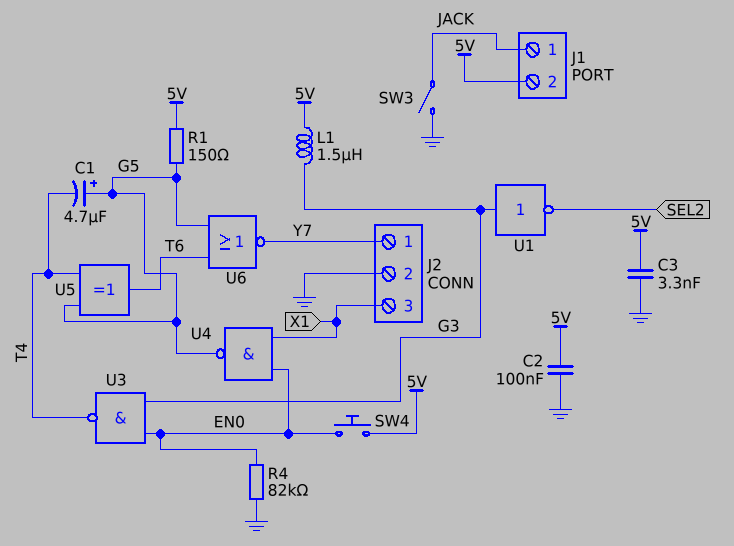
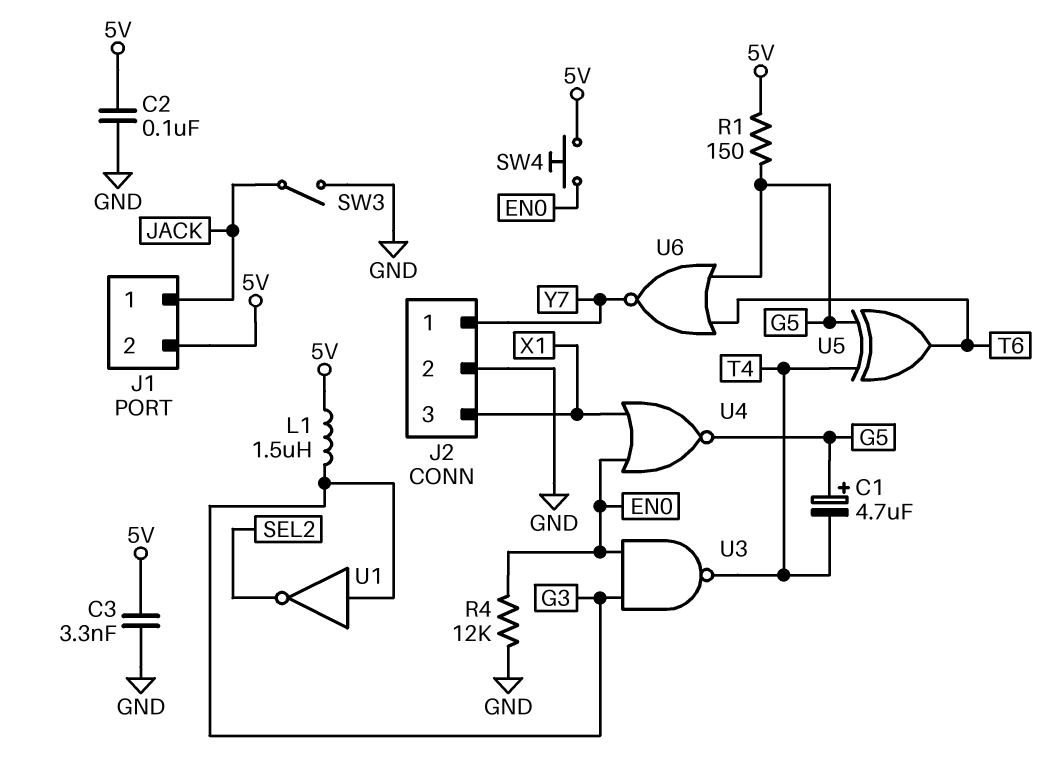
R4: 82k (EN0, GND) -> 12k (EN0, GND)
U4: NAND (in EN0, in X1, out G5) -> NOR (in EN0, in X1, out G5)

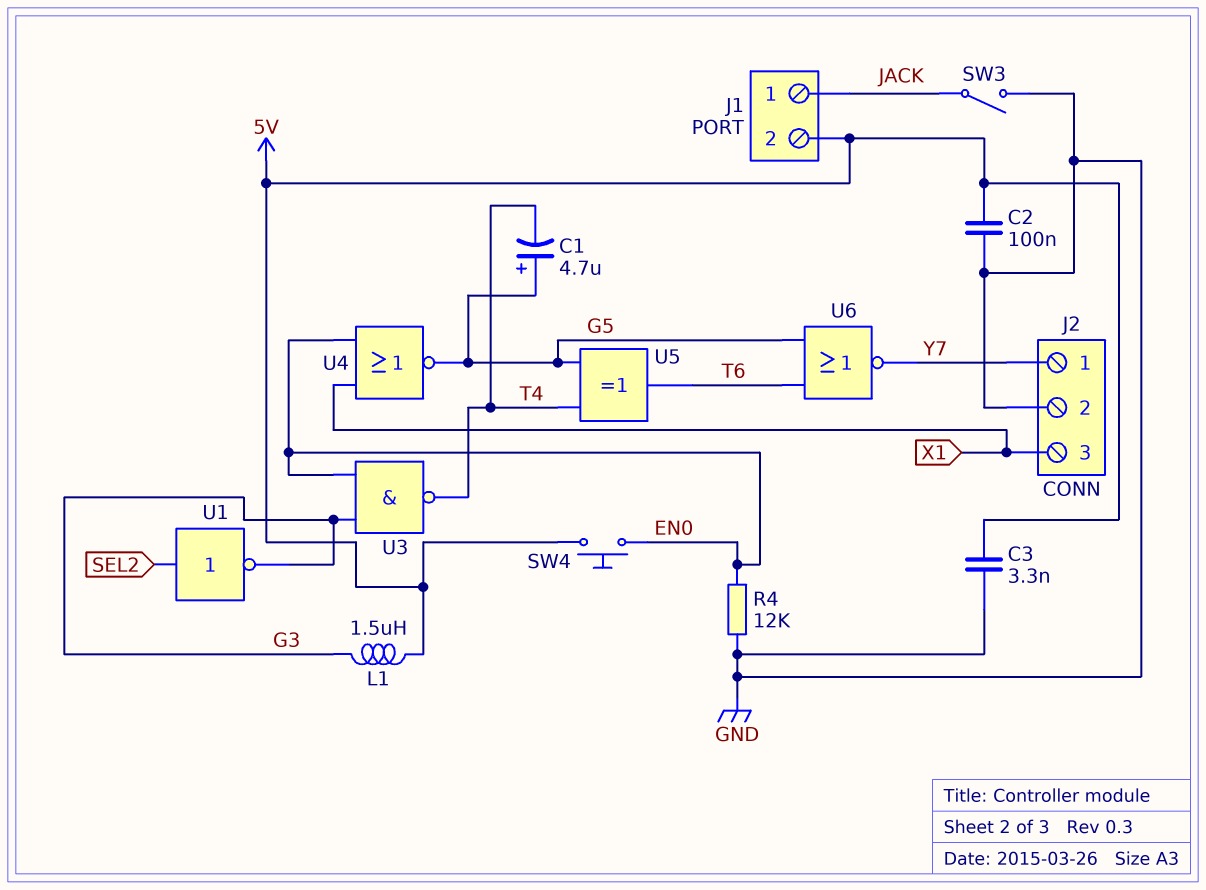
R1: 150 (5V, G5) -> none
U1: NOT (in G3, out SEL2) -> NOT (in SEL2, out G3)

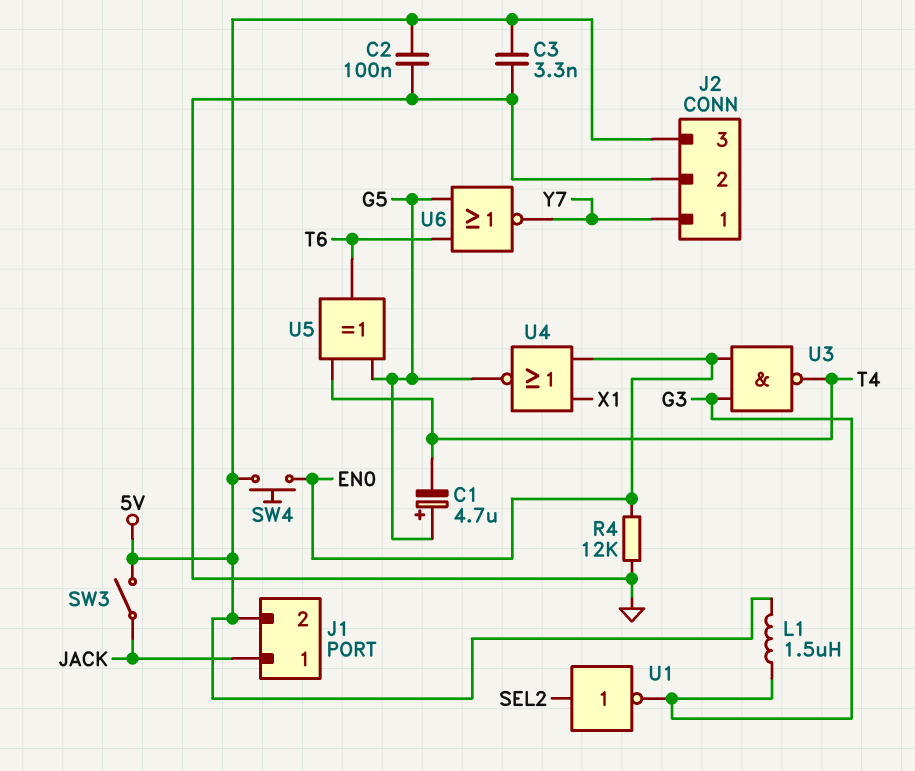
J2 pin 3: X1 -> 5V
SW3: switch (GND, JACK) -> switch (5V, JACK)

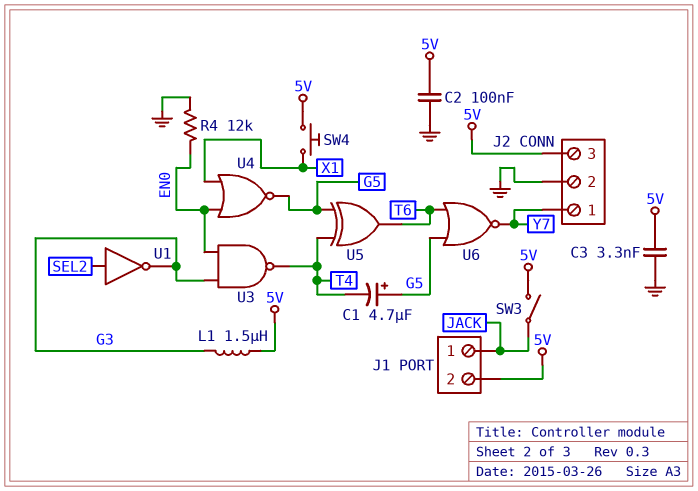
SW4: button (5V, EN0) -> button (5V, X1)

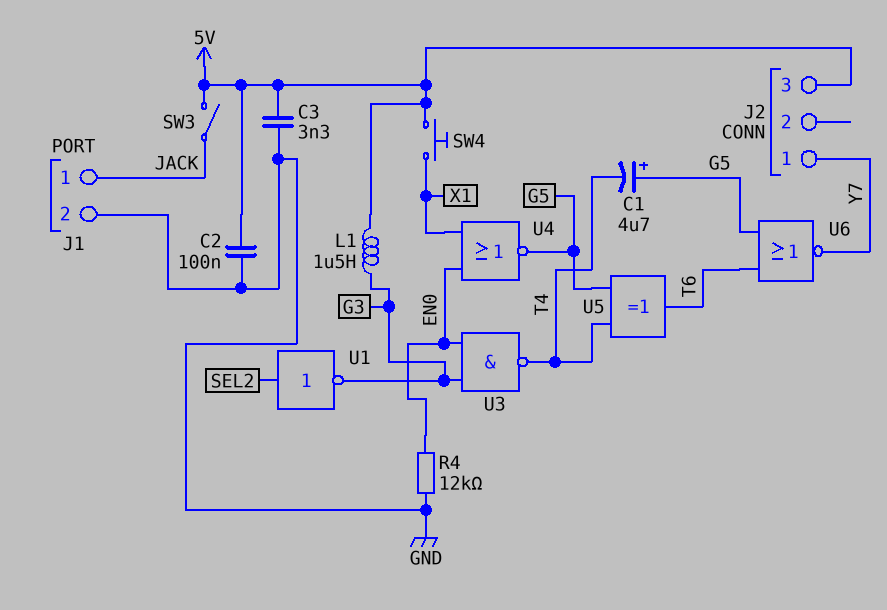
J1 pin 2: 5V -> GND
J2 pin 2: GND -> none

